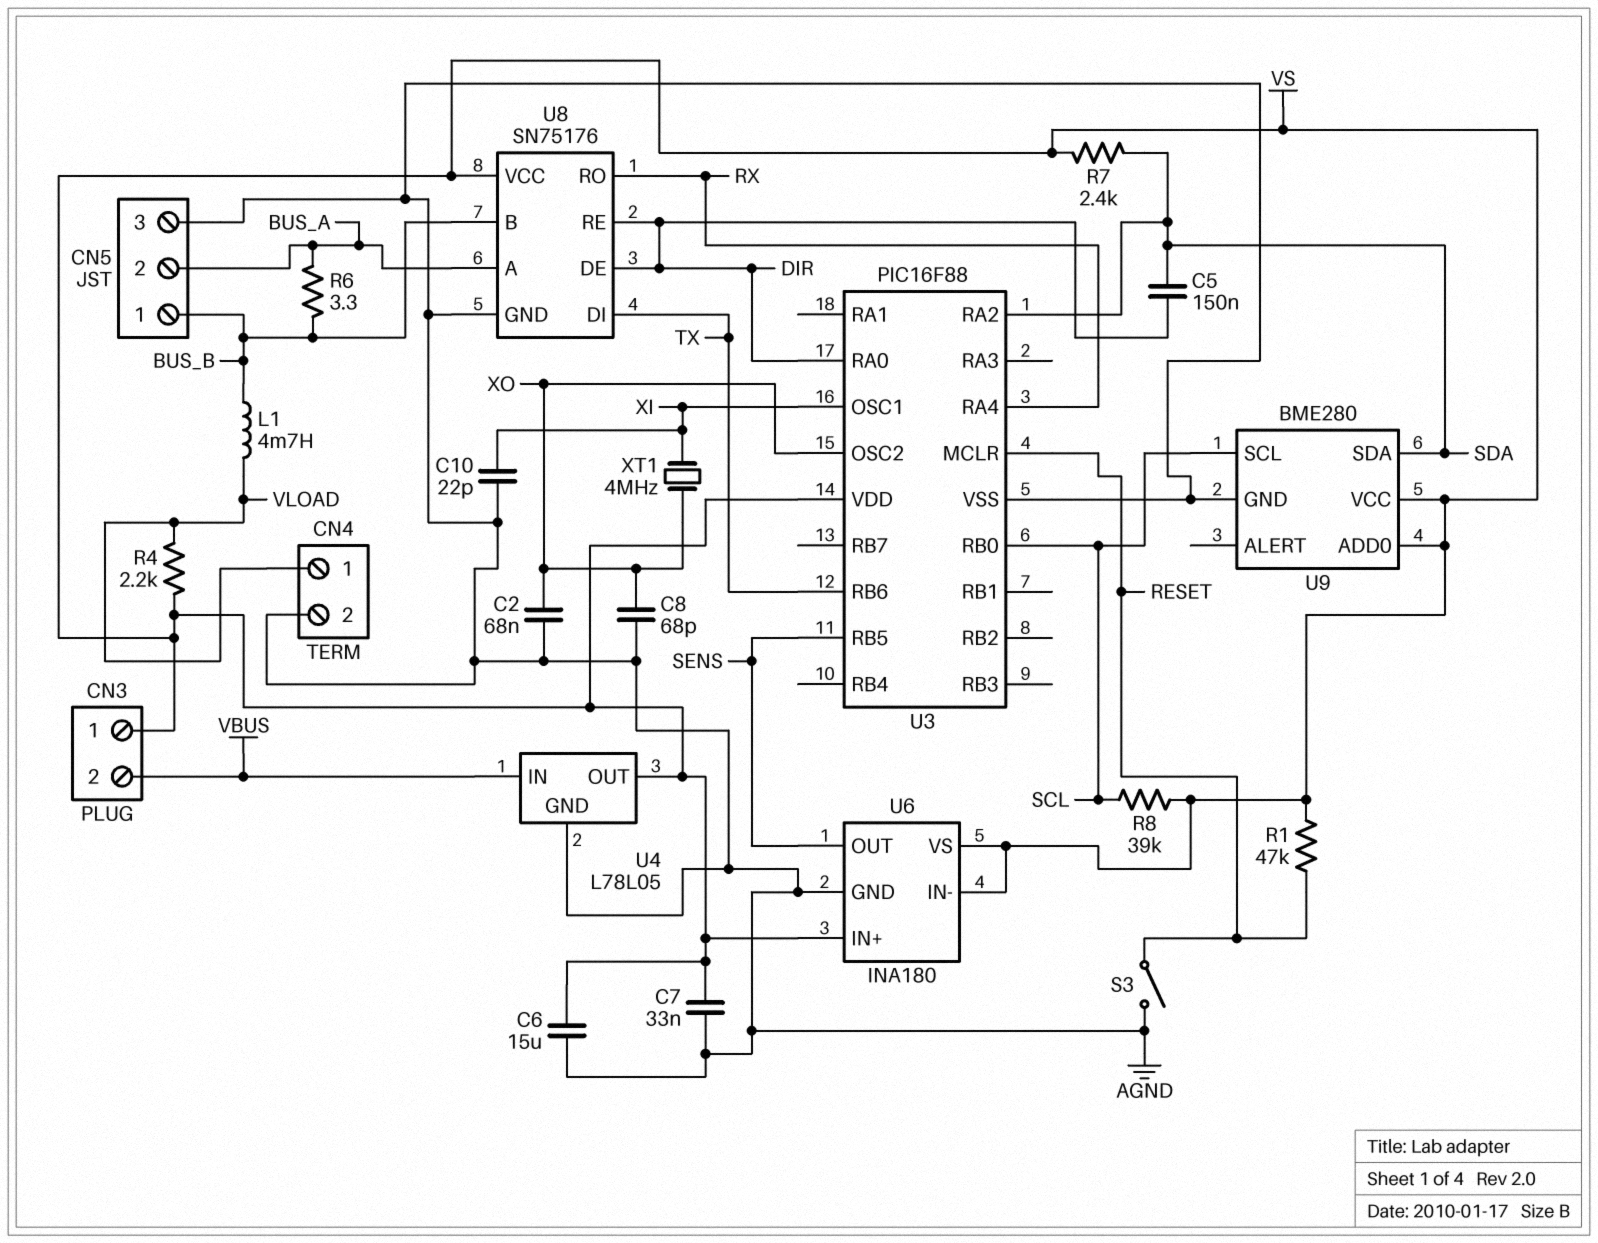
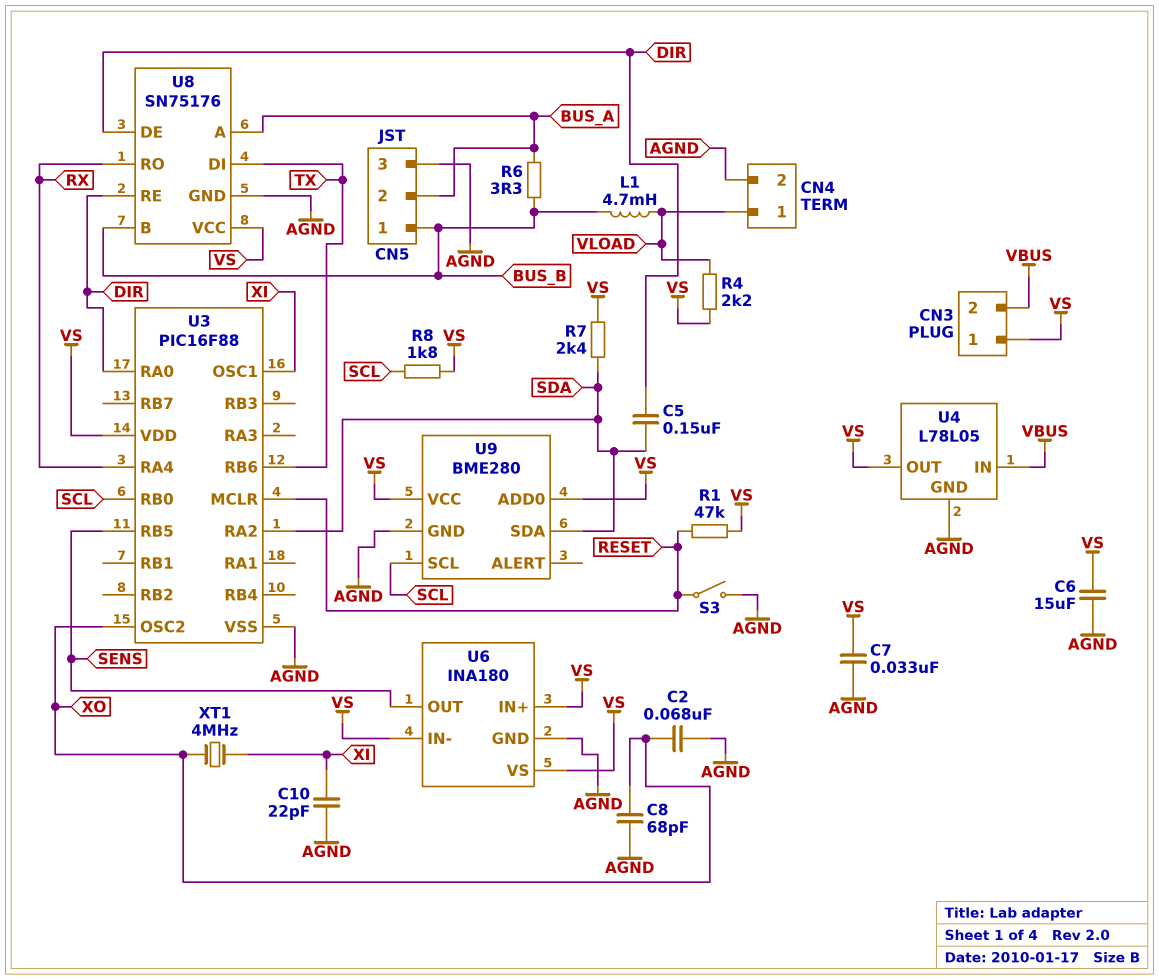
R8: 39k (SCL, VS) -> 1.8k (SCL, VS)

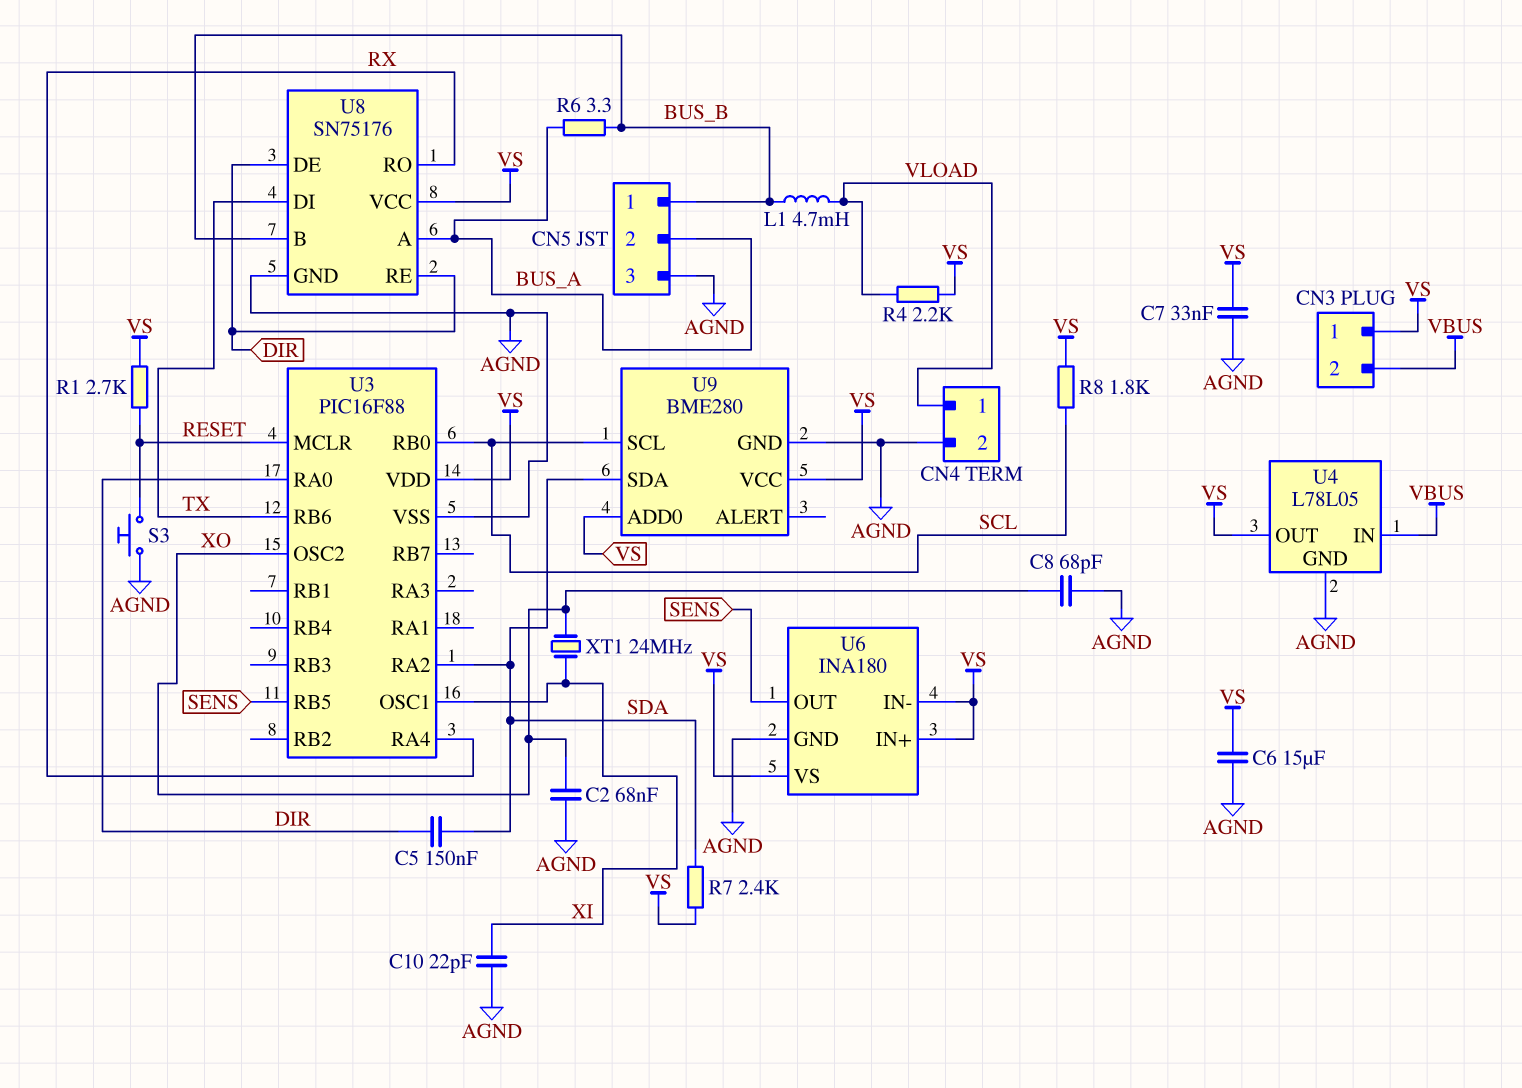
R1: 47k (RESET, VS) -> 2.7k (RESET, VS)
S3: switch (AGND, RESET) -> button (AGND, RESET)
XT1: 4MHz (XI, XO) -> 24MHz (XI, XO)

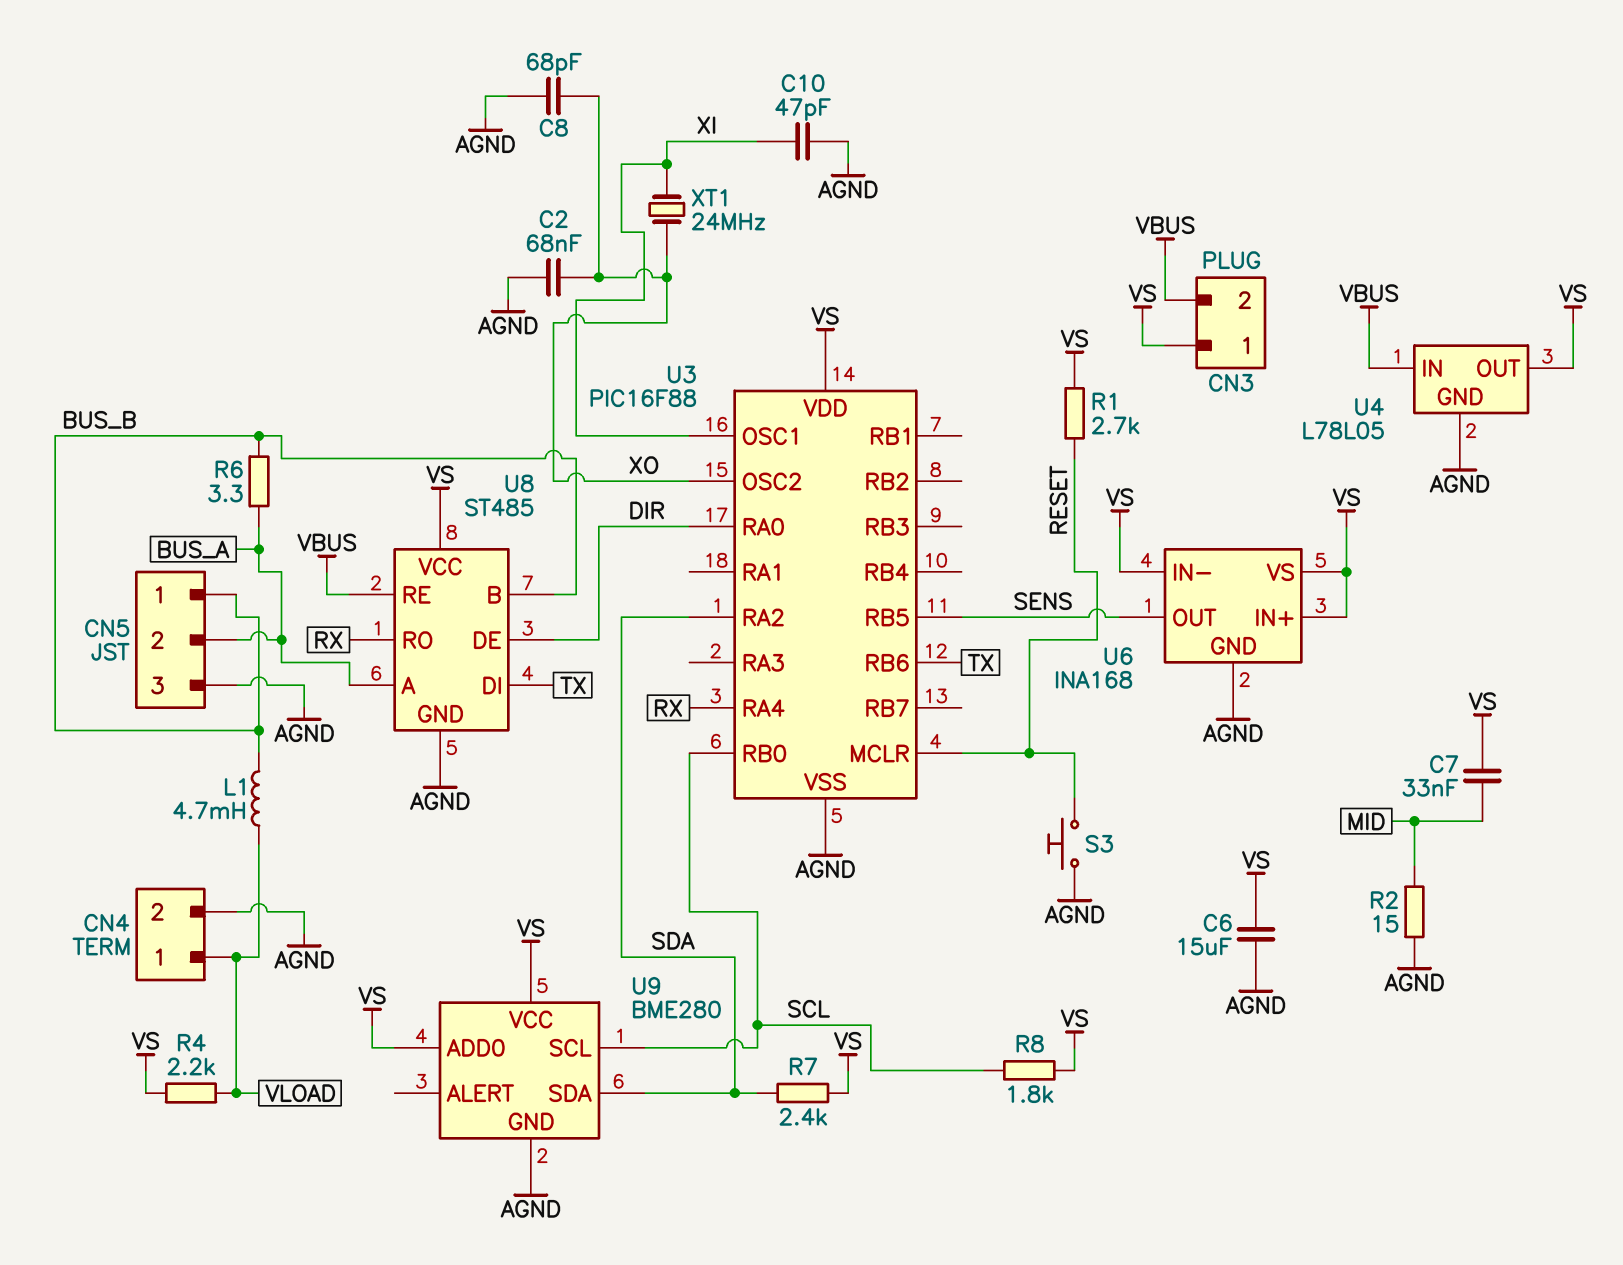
C5: 150nF (DIR, SDA) -> none
C7: 33nF (AGND, VS) -> 33nF (MID, VS)
C10: 22pF (AGND, XI) -> 47pF (AGND, XI)
R2: none -> 15 (AGND, MID)
U6: INA180 -> INA168
U8: SN75176 -> ST485
U8 pin RE: DIR -> VBUS

